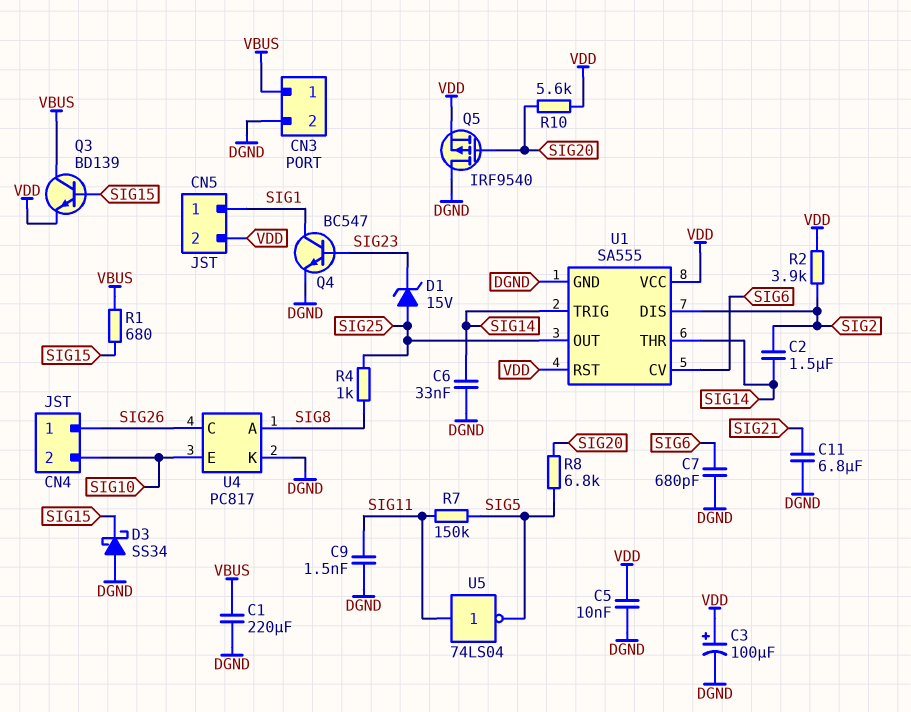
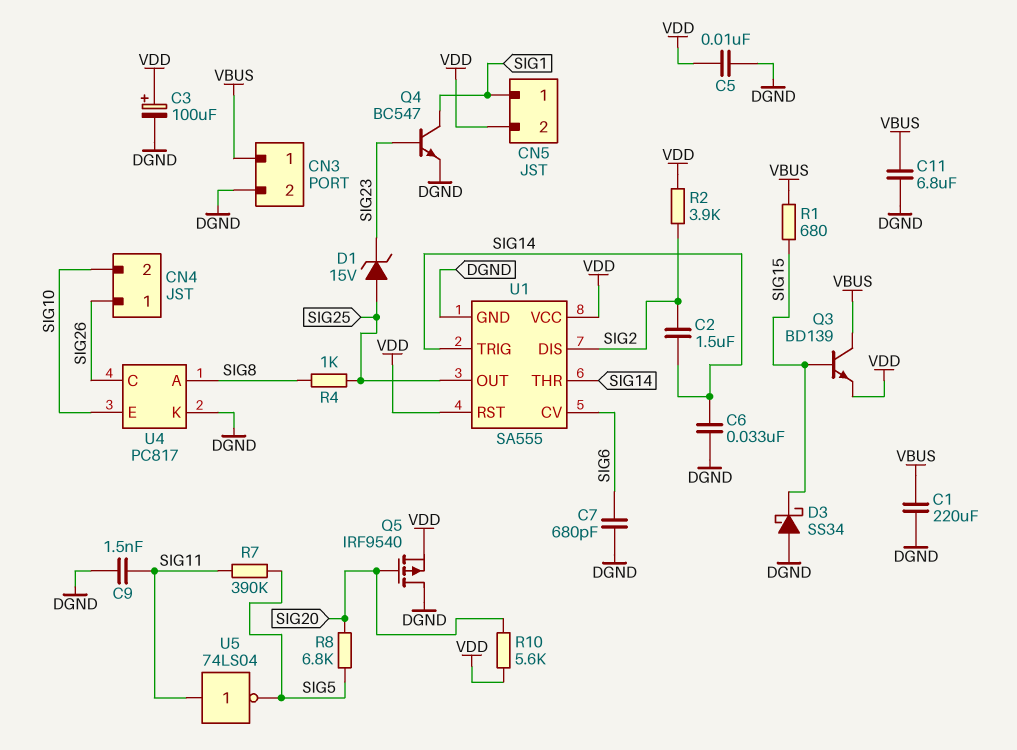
C11: 6.8uF (DGND, SIG21) -> 6.8uF (DGND, VBUS)
R7: 150k (SIG5, SIG11) -> 390k (SIG5, SIG11)

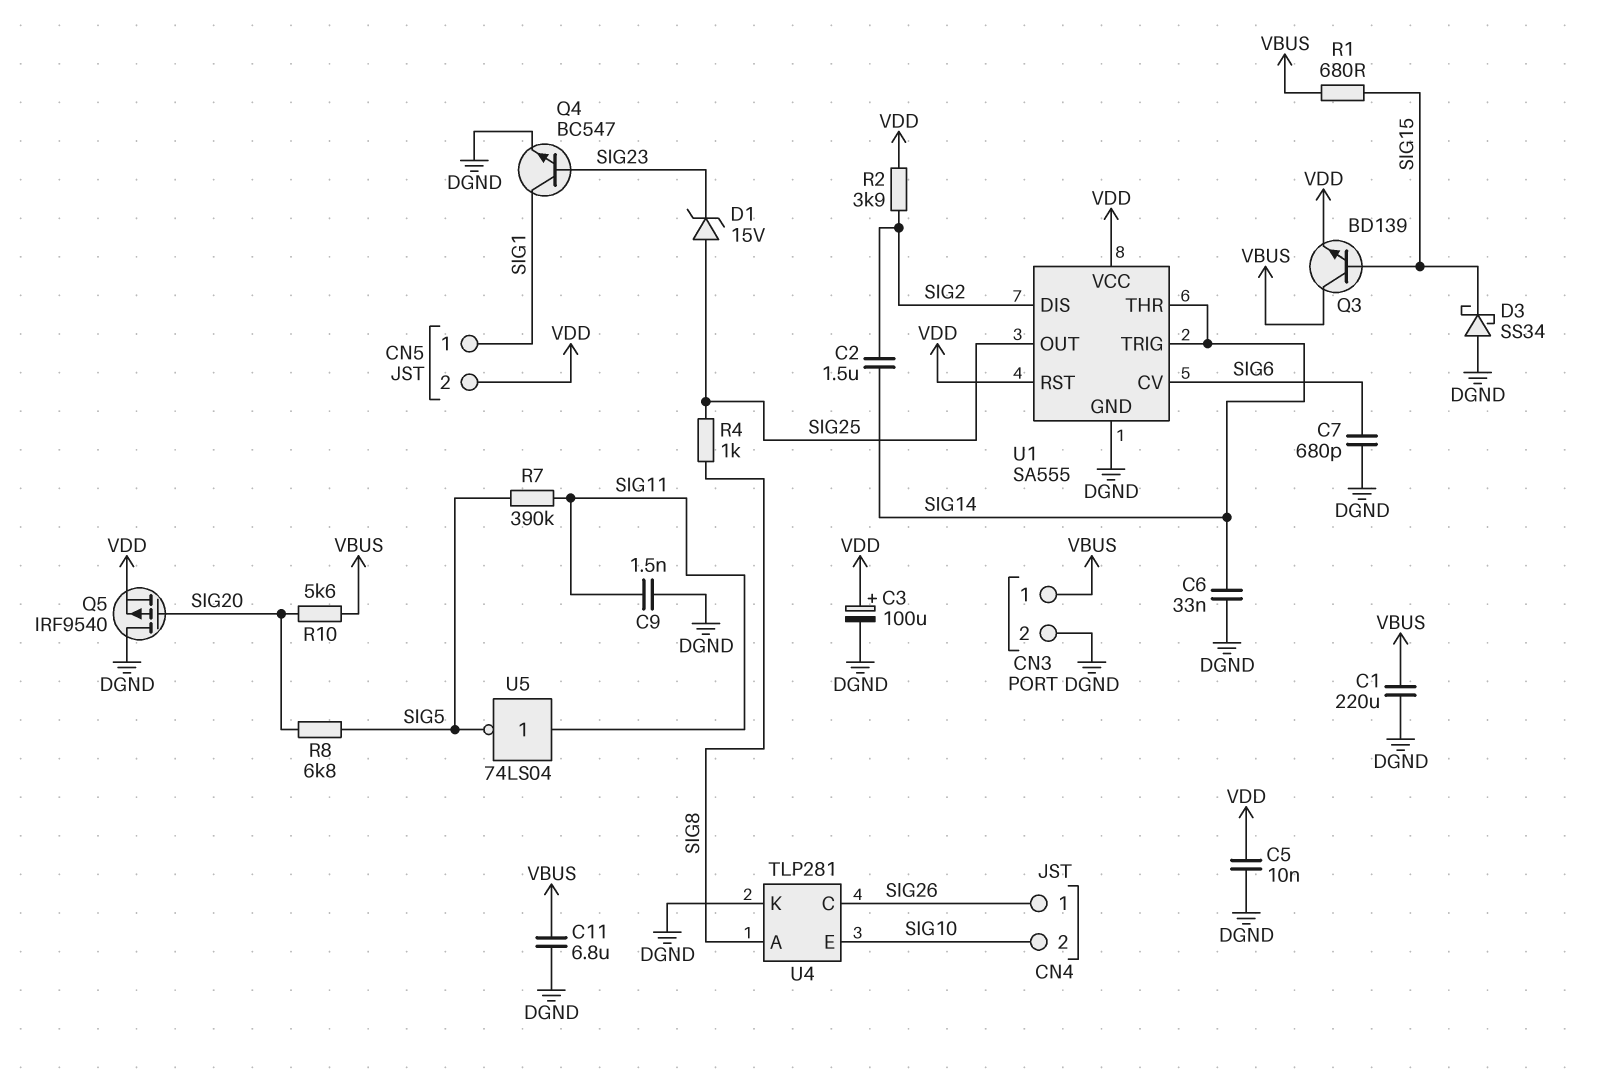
R10: 5.6k (SIG20, VDD) -> 5.6k (SIG20, VBUS)
U4: PC817 -> TLP281

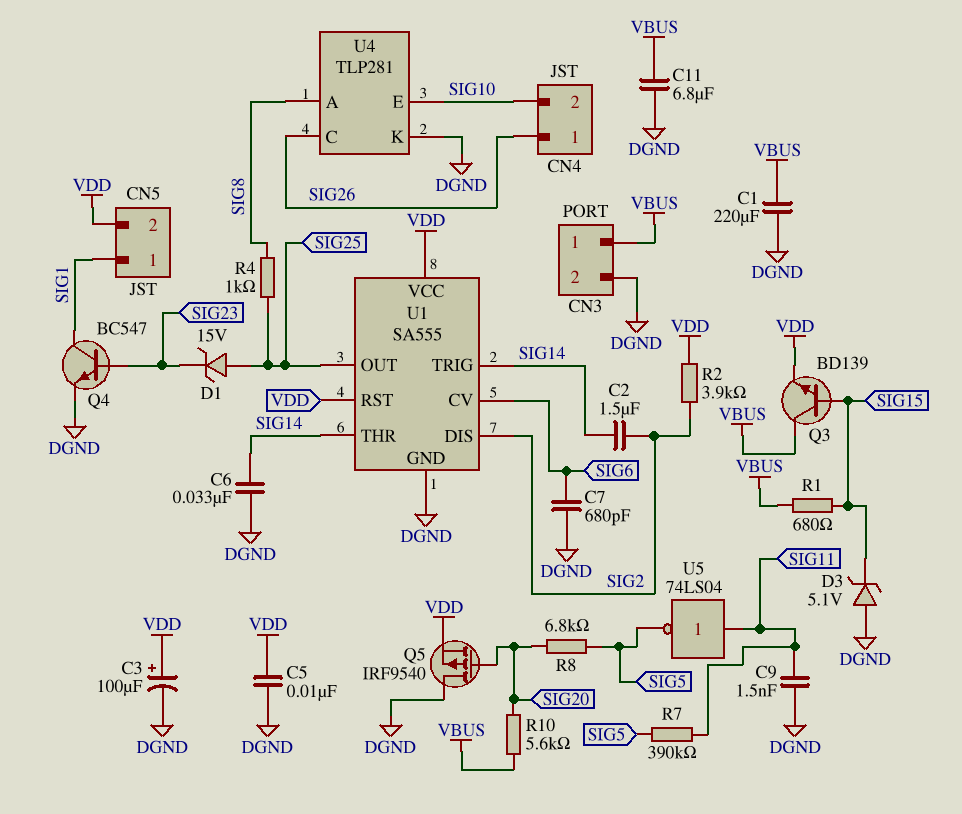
D3: schottky SS34 (A DGND, K SIG15) -> zener 5.1V (A DGND, K SIG15)

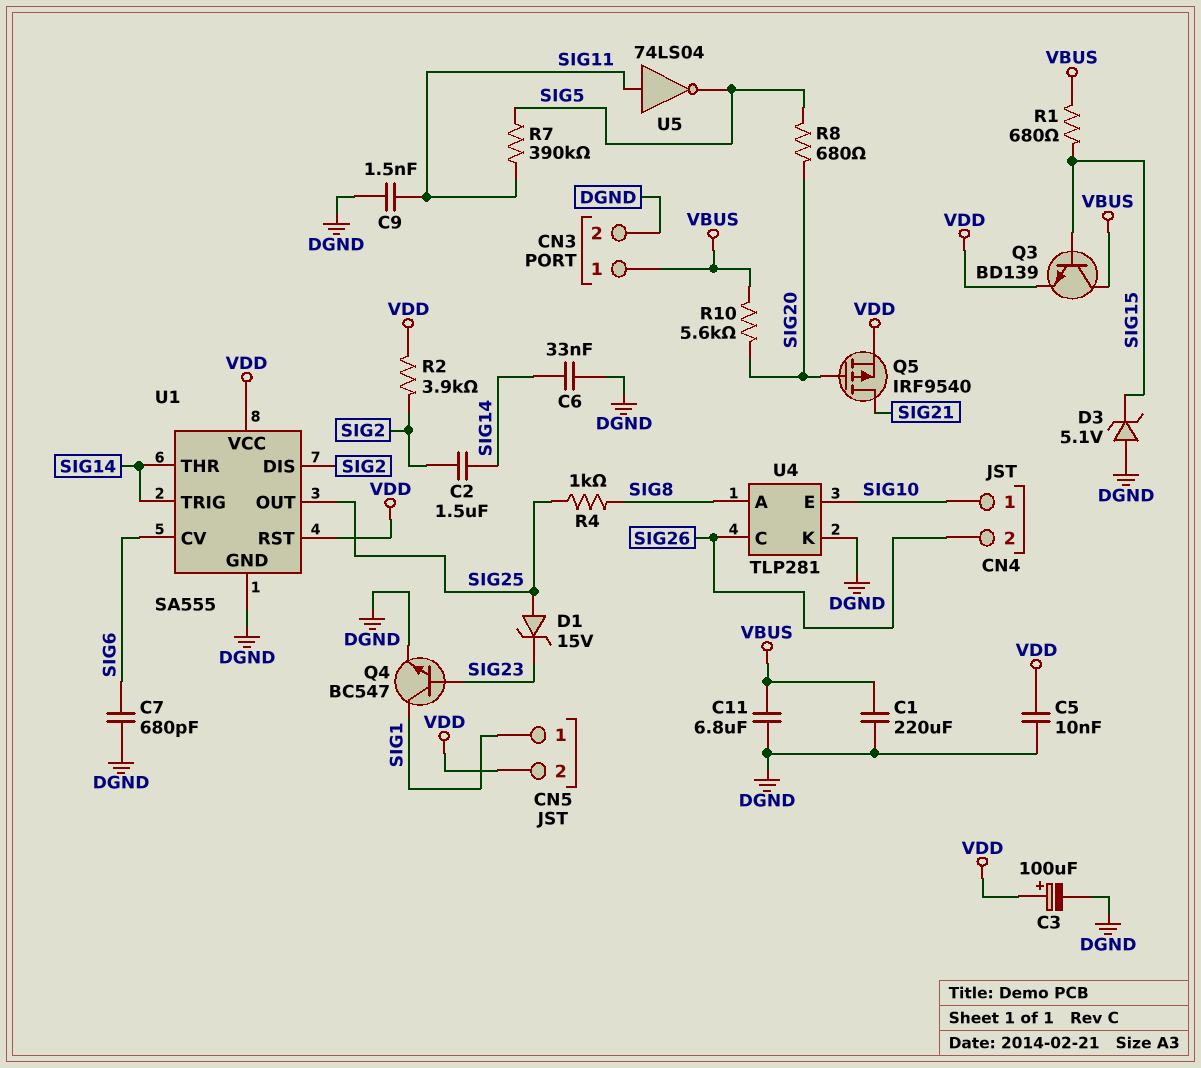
CN4 pin 1: SIG26 -> SIG10
CN4 pin 2: SIG10 -> SIG26
Q5: PMOS IRF9540 (G SIG20, D DGND, S VDD) -> PMOS IRF9540 (G SIG20, D SIG21, S VDD)
R8: 6.8k (SIG5, SIG20) -> 680 (SIG5, SIG20)

